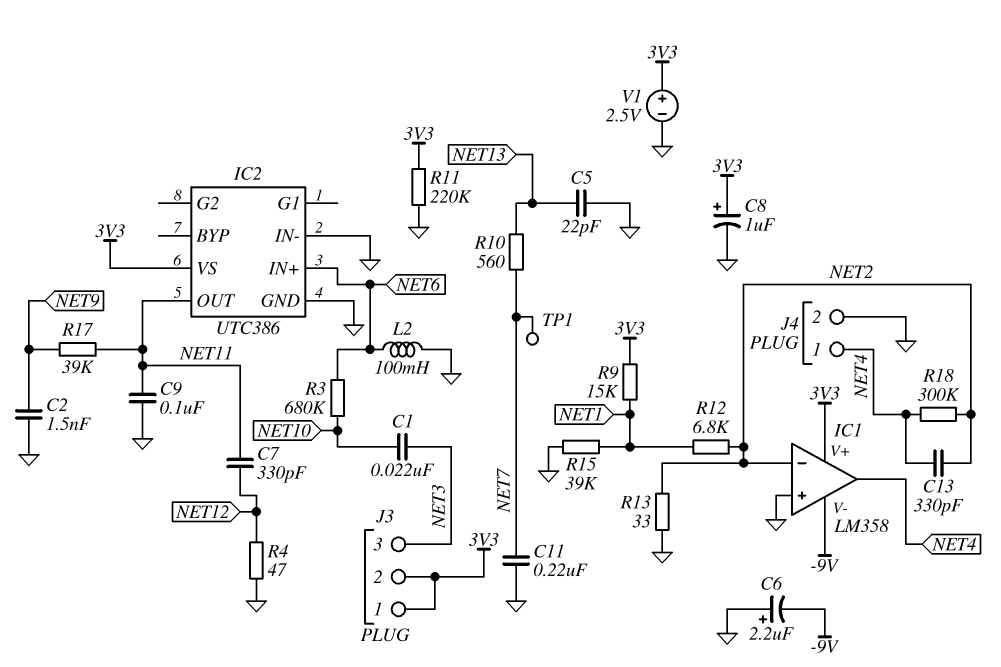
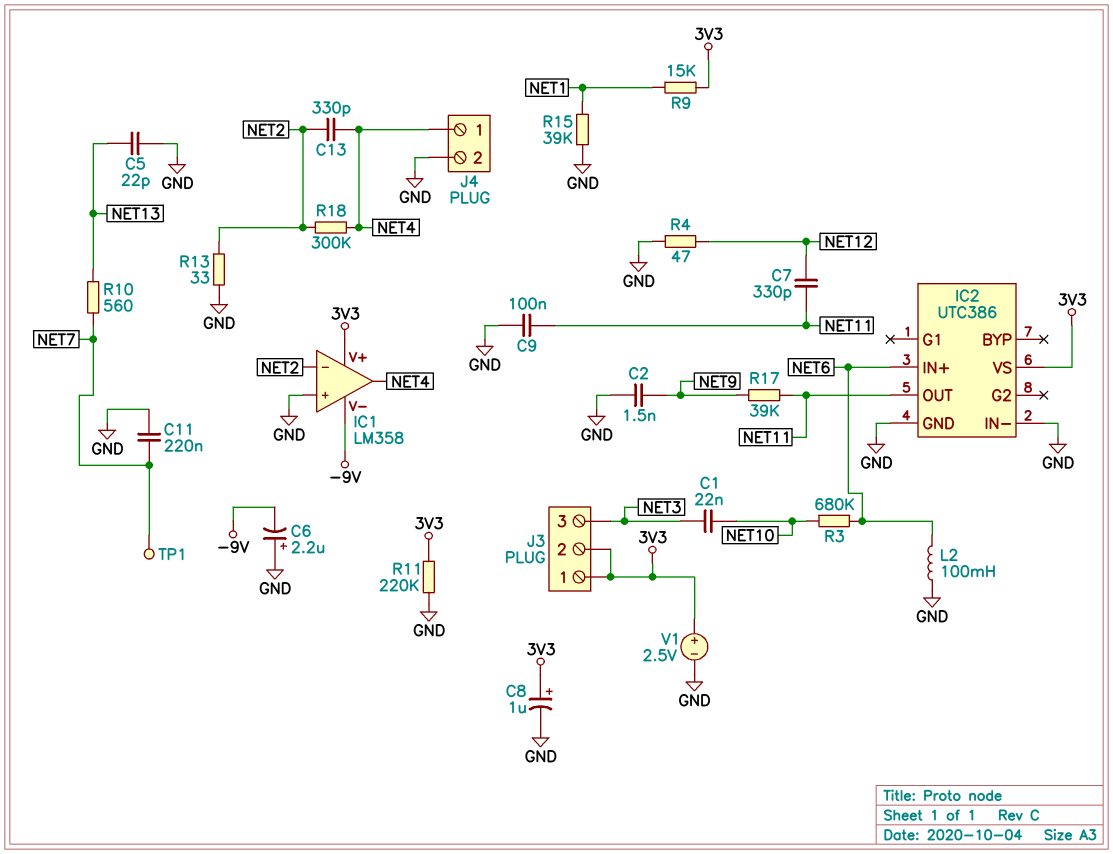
R12: 6.8k (NET1, NET2) -> none

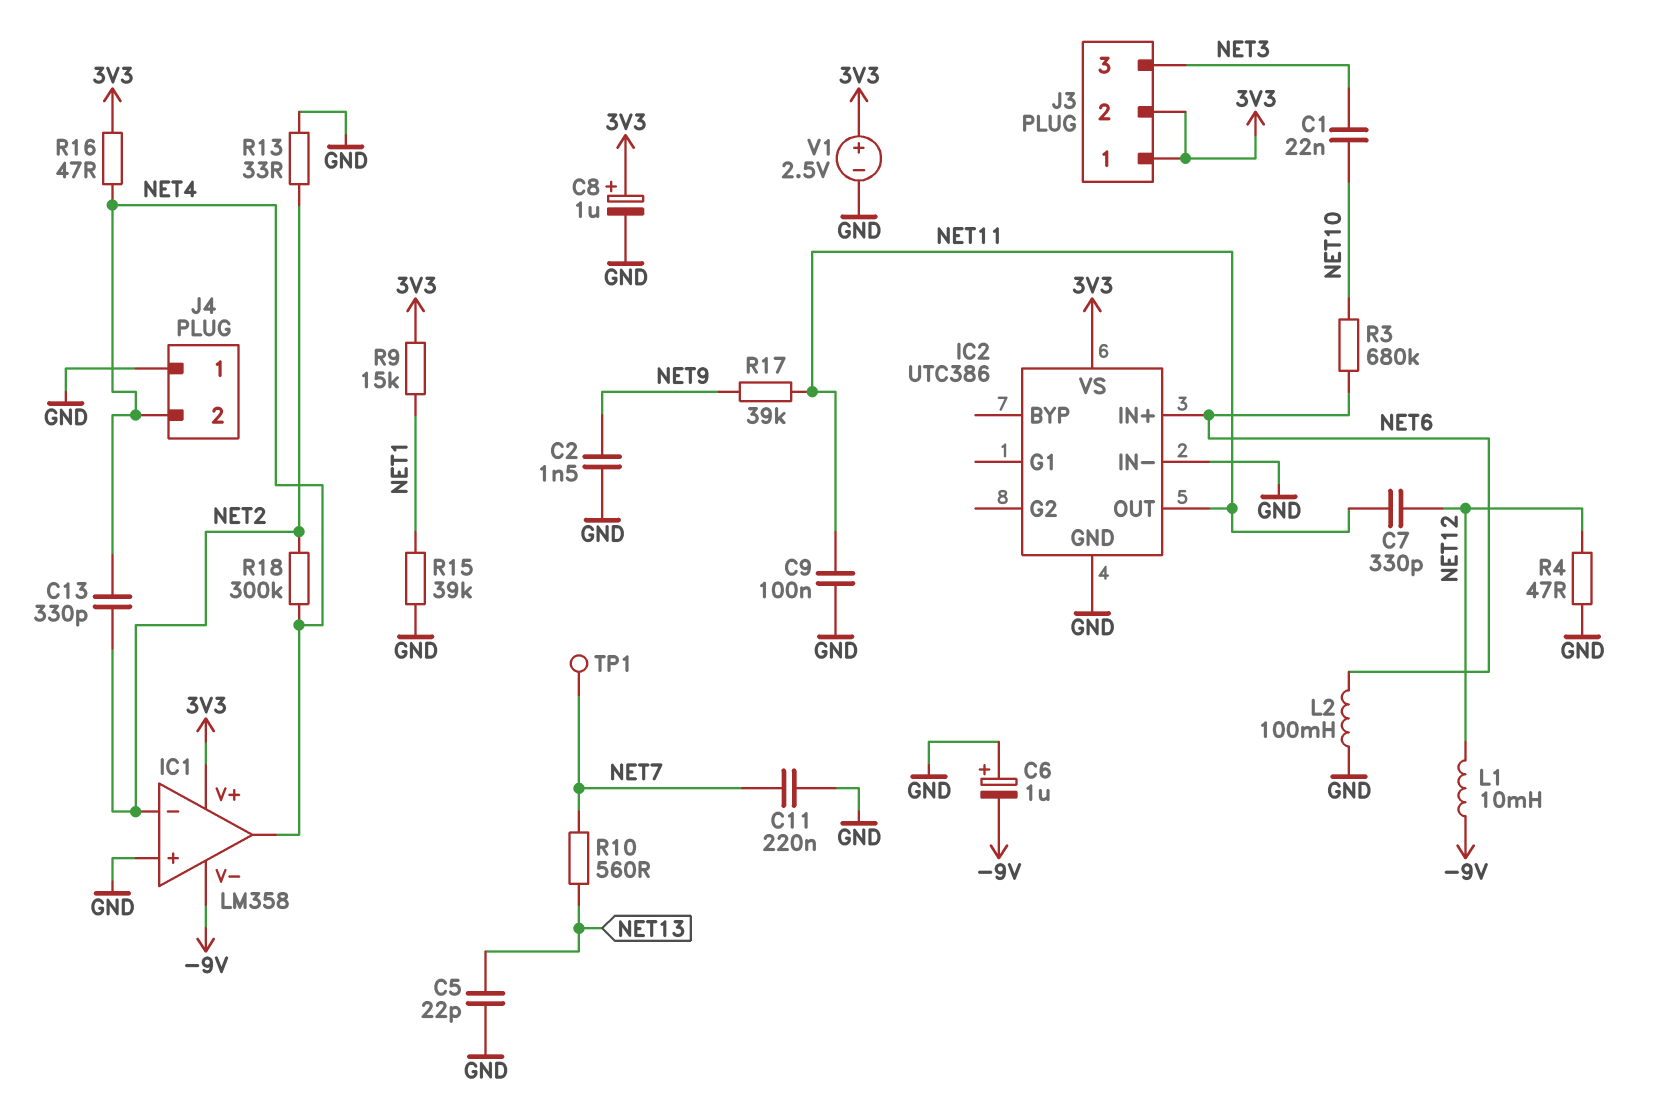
C6: 2.2uF (plus GND, minus -9V) -> 1uF (plus GND, minus -9V)
J4 pin 1: NET4 -> GND
J4 pin 2: GND -> NET4
L1: none -> 10mH (-9V, NET12)
R11: 220k (3V3, GND) -> none
R16: none -> 47 (3V3, NET4)

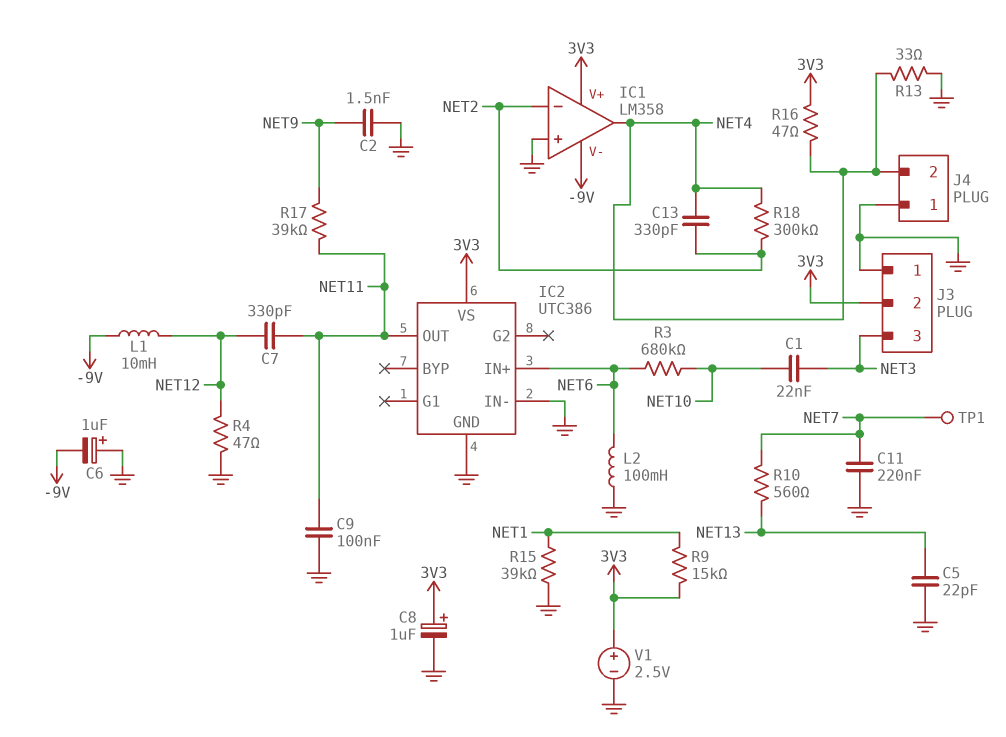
J3 pin 1: 3V3 -> GND
R13: 33 (GND, NET2) -> 33 (GND, NET4)

